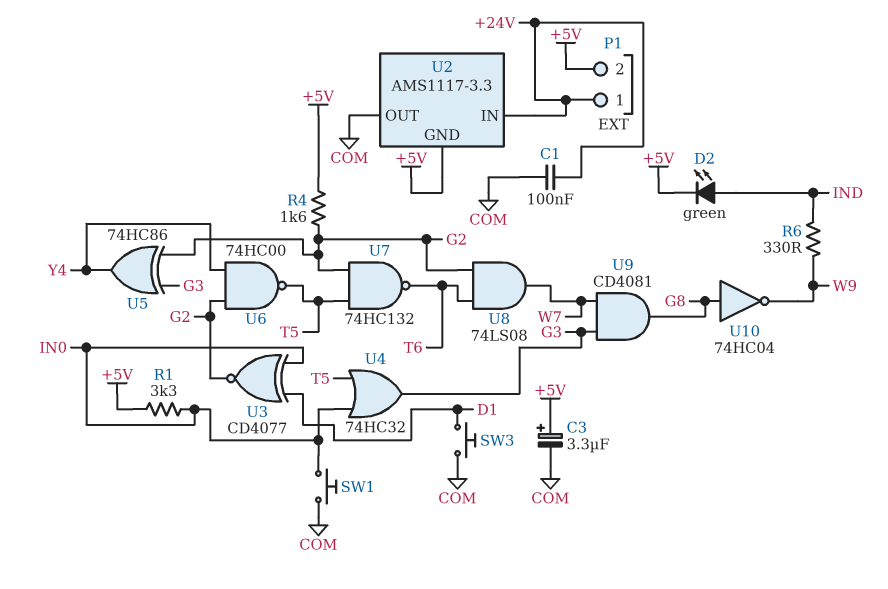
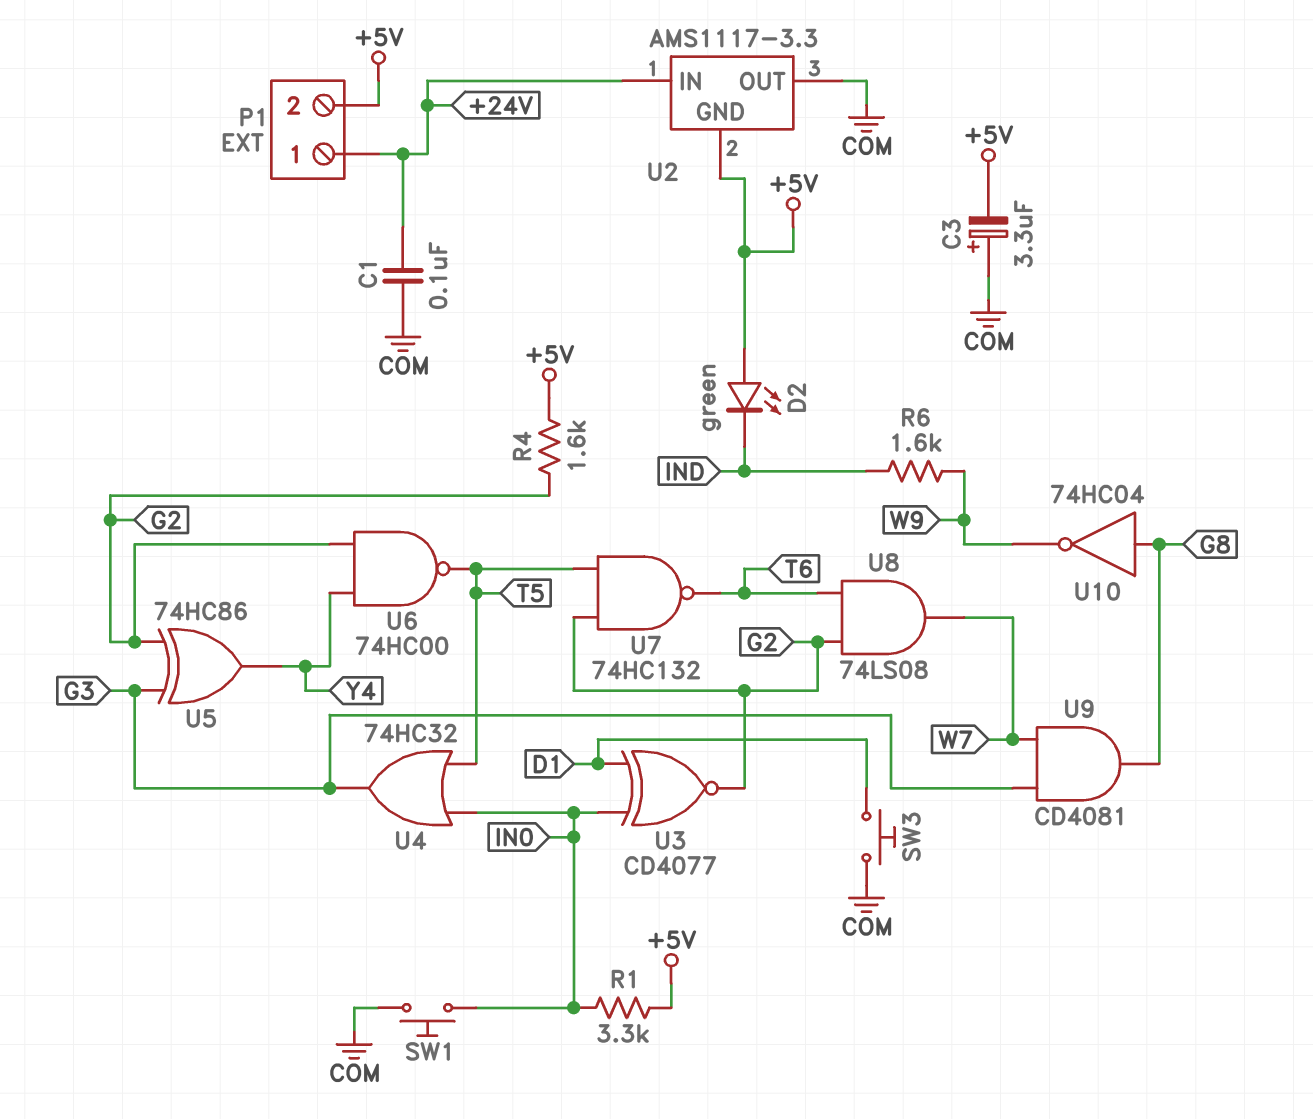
C3: 3.3uF (plus +5V, minus COM) -> 3.3uF (plus COM, minus +5V)
D2: LED green (A IND, K +5V) -> LED green (A +5V, K IND)
R6: 330 (IND, W9) -> 1.6k (IND, W9)

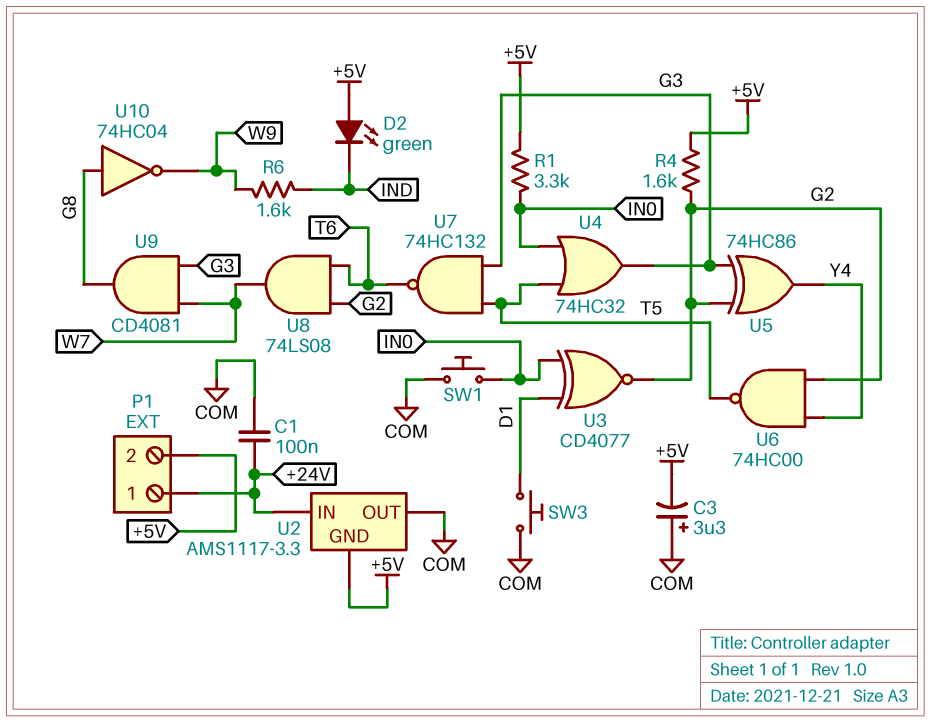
U7: NAND 74HC132 (in G2, in T5, out T6) -> NAND 74HC132 (in G3, in T5, out T6)

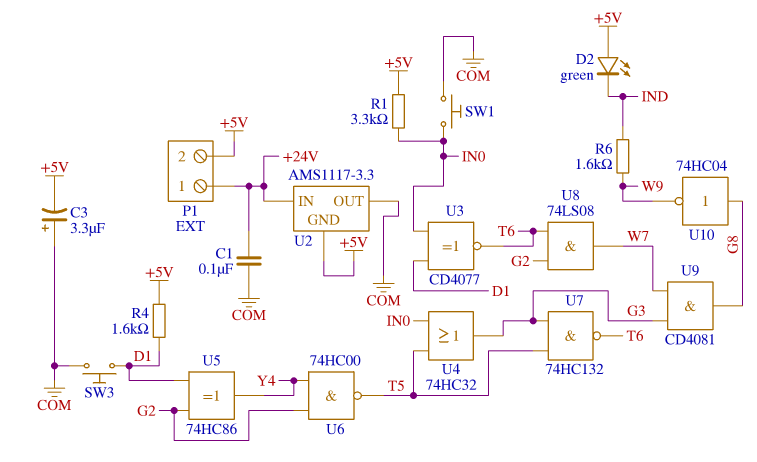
R4: 1.6k (+5V, G2) -> 1.6k (+5V, D1)
U3: XNOR CD4077 (in D1, in IN0, out G2) -> XNOR CD4077 (in D1, in IN0, out T6)
U5: XOR 74HC86 (in G2, in G3, out Y4) -> XOR 74HC86 (in D1, in G2, out Y4)

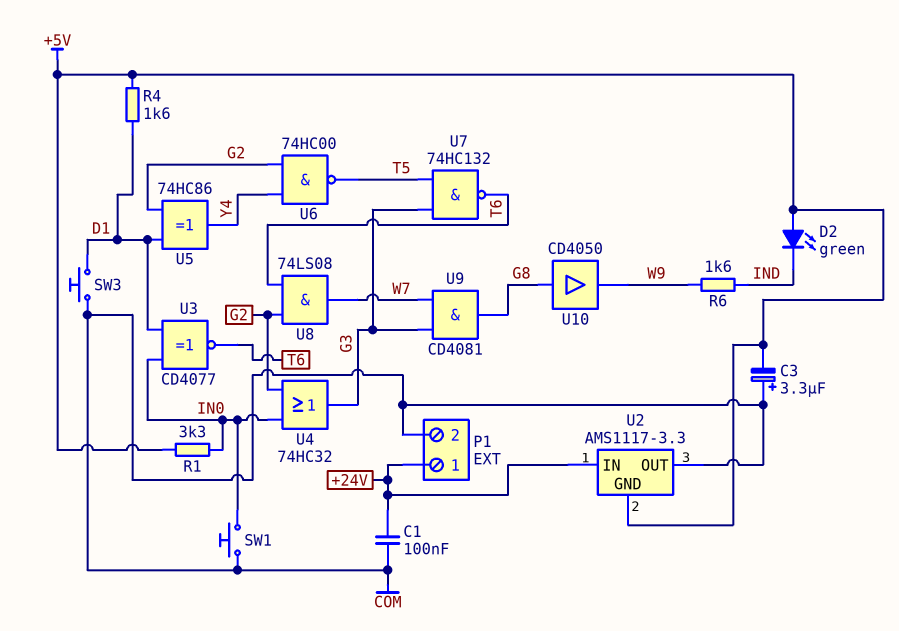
P1 pin 2: +5V -> COM
U4: OR 74HC32 (in IN0, in T5, out G3) -> OR 74HC32 (in G2, in IN0, out G3)
U10: NOT 74HC04 (in G8, out W9) -> buffer CD4050 (in G8, out W9)

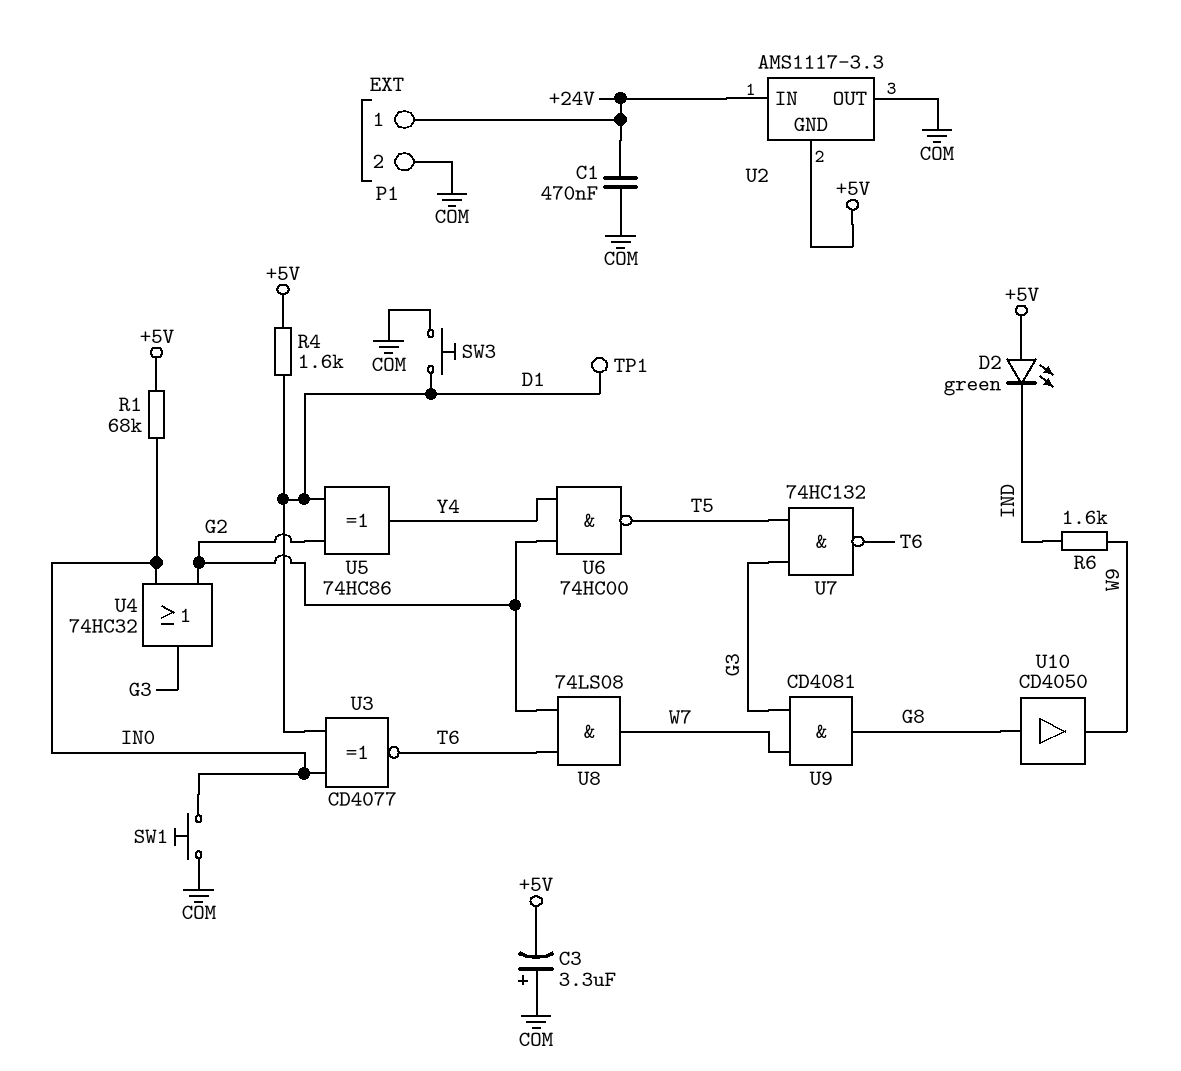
C1: 100nF (+24V, COM) -> 470nF (+24V, COM)
R1: 3.3k (+5V, IN0) -> 68k (+5V, IN0)
TP1: none -> test point (D1)

